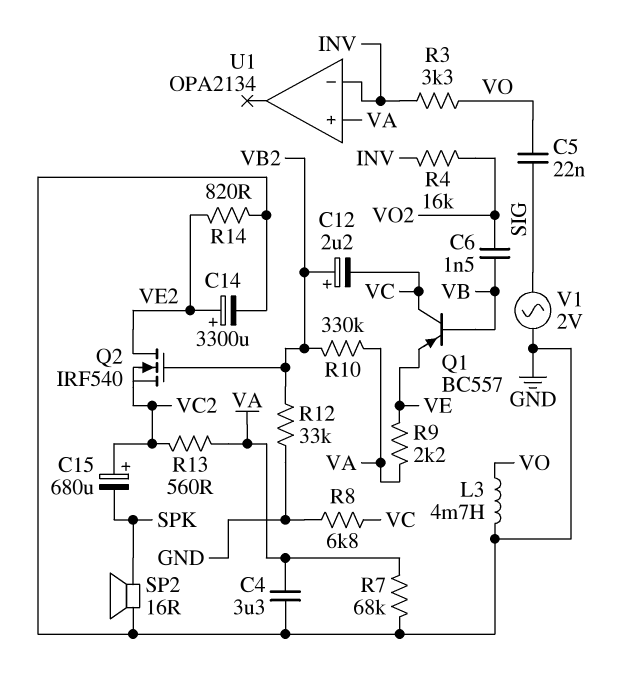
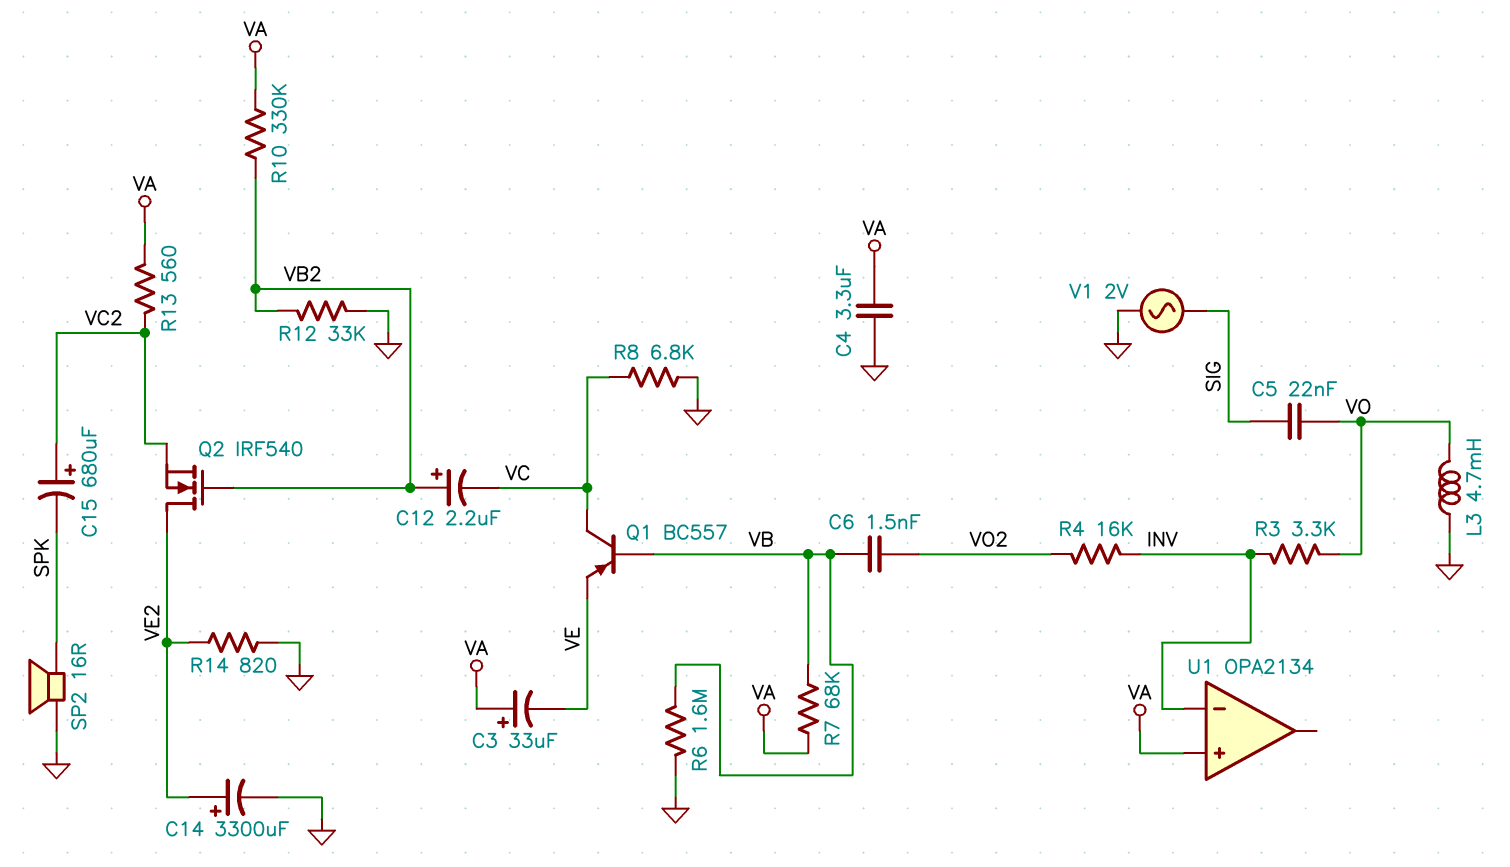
C3: none -> 33uF (plus VA, minus VE)
R6: none -> 1.6M (GND, VB)
R7: 68k (GND, VA) -> 68k (VA, VB)
R9: 2.2k (VA, VE) -> none

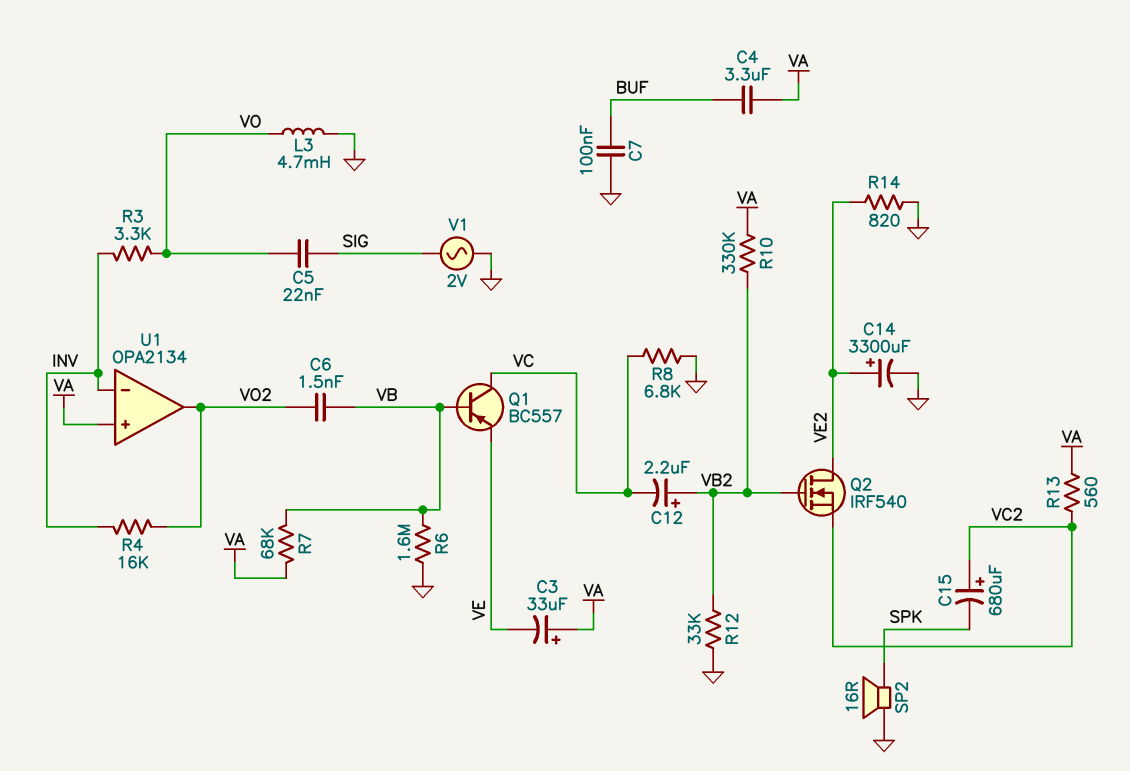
C4: 3.3uF (GND, VA) -> 3.3uF (BUF, VA)
C7: none -> 100nF (BUF, GND)
U1 pin out: none -> VO2

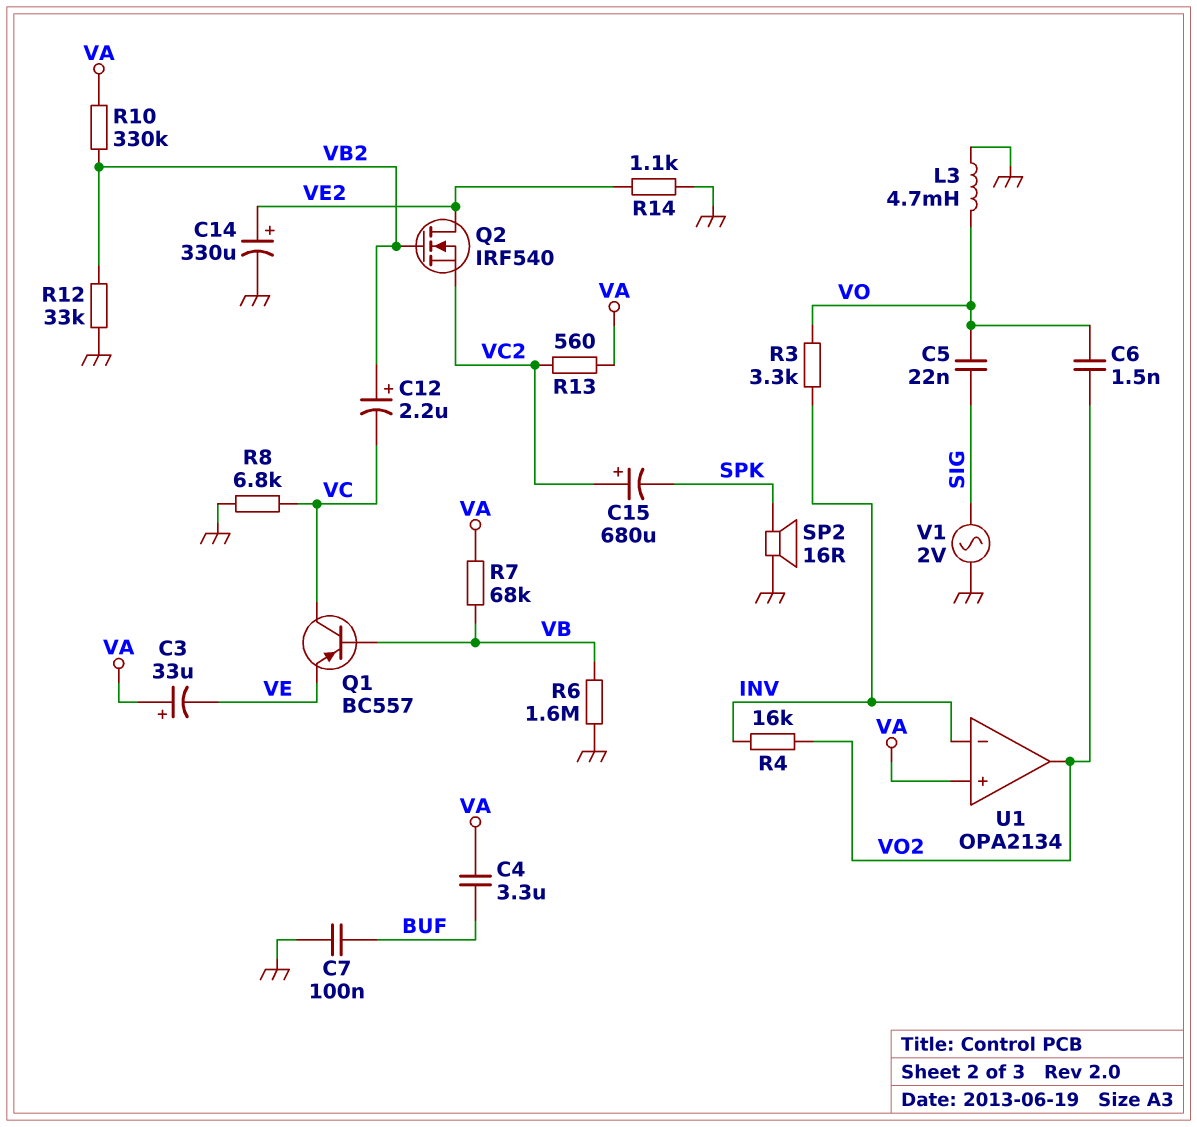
C6: 1.5nF (VB, VO2) -> 1.5nF (VO, VO2)
C14: 3300uF (plus VE2, minus GND) -> 330uF (plus VE2, minus GND)
R14: 820 (GND, VE2) -> 1.1k (GND, VE2)

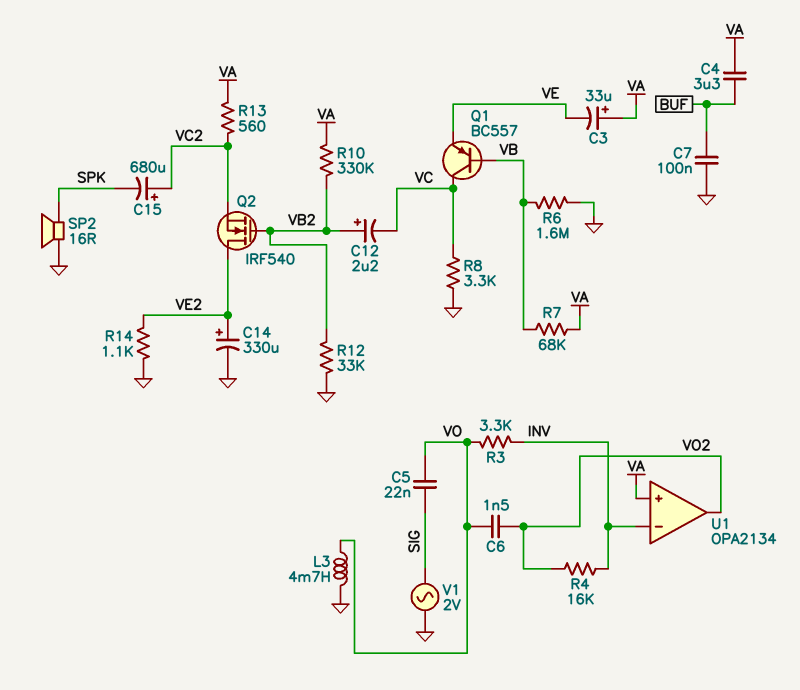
R8: 6.8k (GND, VC) -> 3.3k (GND, VC)

